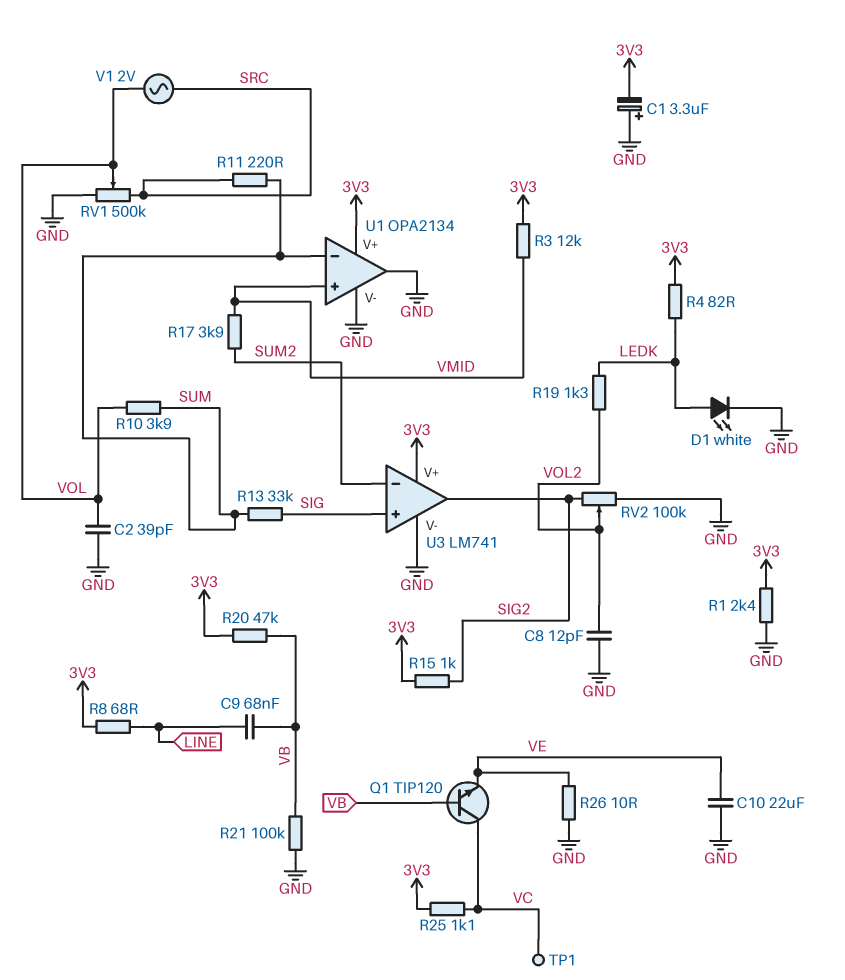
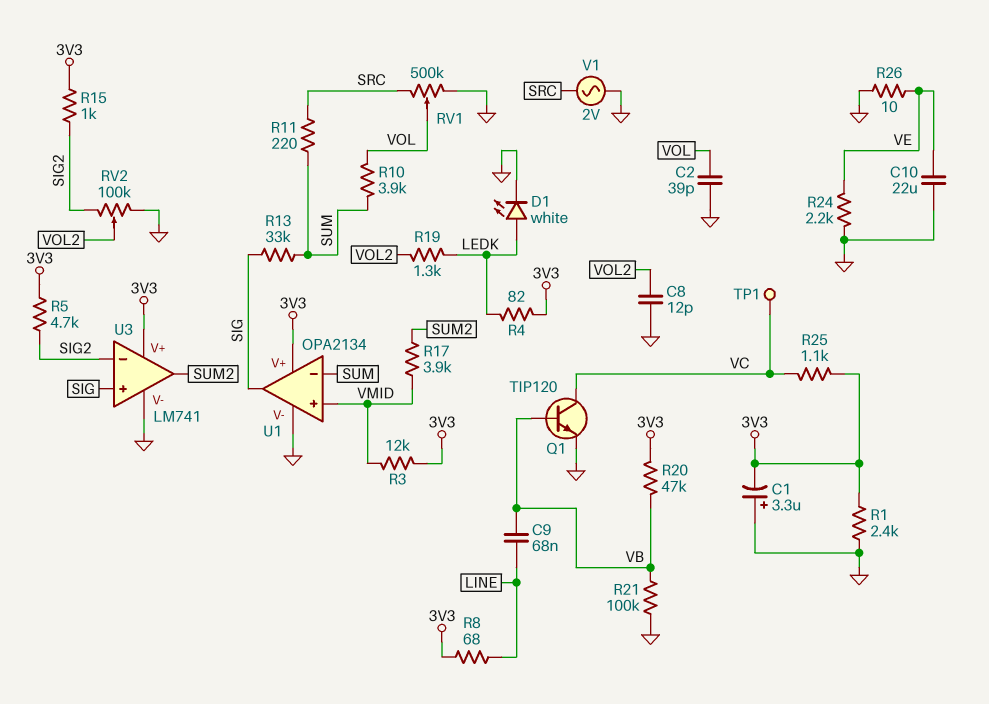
Q1: NPN TIP120 (B VB, C VC, E VE) -> NPN TIP120 (B VB, C VC, E GND)
R5: none -> 4.7k (3V3, SIG2)
R24: none -> 2.2k (GND, VE)
U1 pin out: GND -> SIG
U3 pin in-: SUM2 -> SIG2
U3 pin out: SIG2 -> SUM2
V1: AC 2V (SRC, VOL) -> AC 2V (GND, SRC)

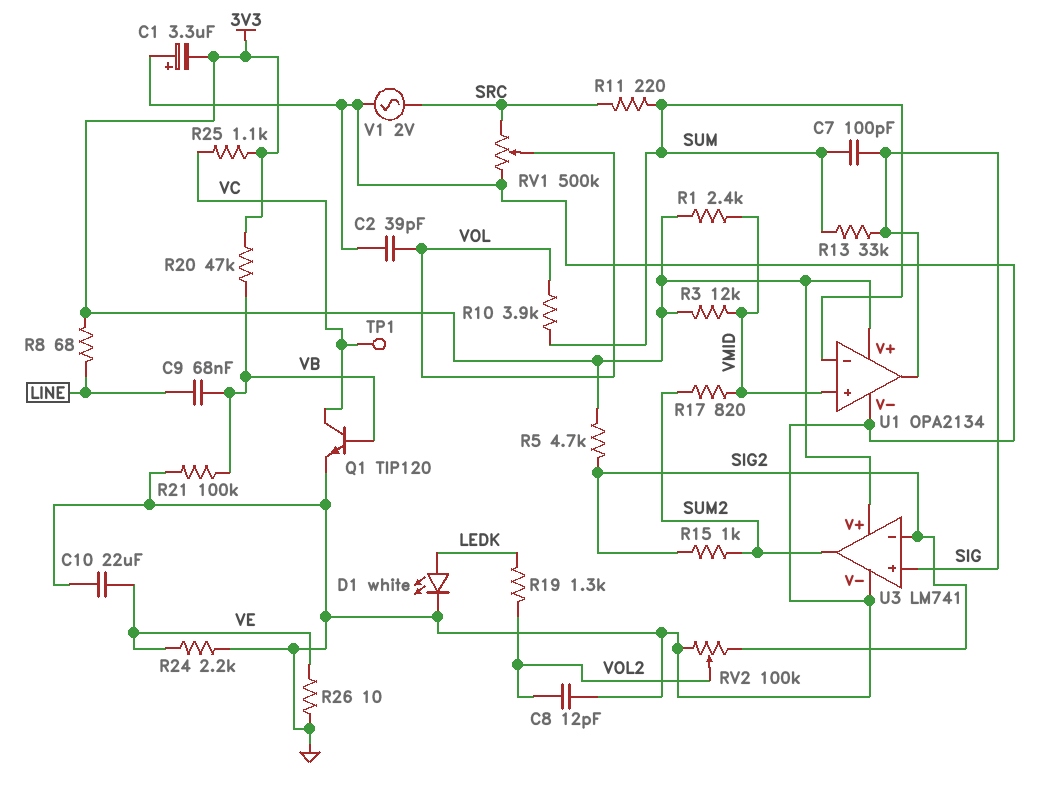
C7: none -> 100pF (SIG, SUM)
R1: 2.4k (3V3, GND) -> 2.4k (3V3, VMID)
R4: 82 (3V3, LEDK) -> none
R15: 1k (3V3, SIG2) -> 1k (SIG2, SUM2)
R17: 3.9k (SUM2, VMID) -> 820 (SUM2, VMID)

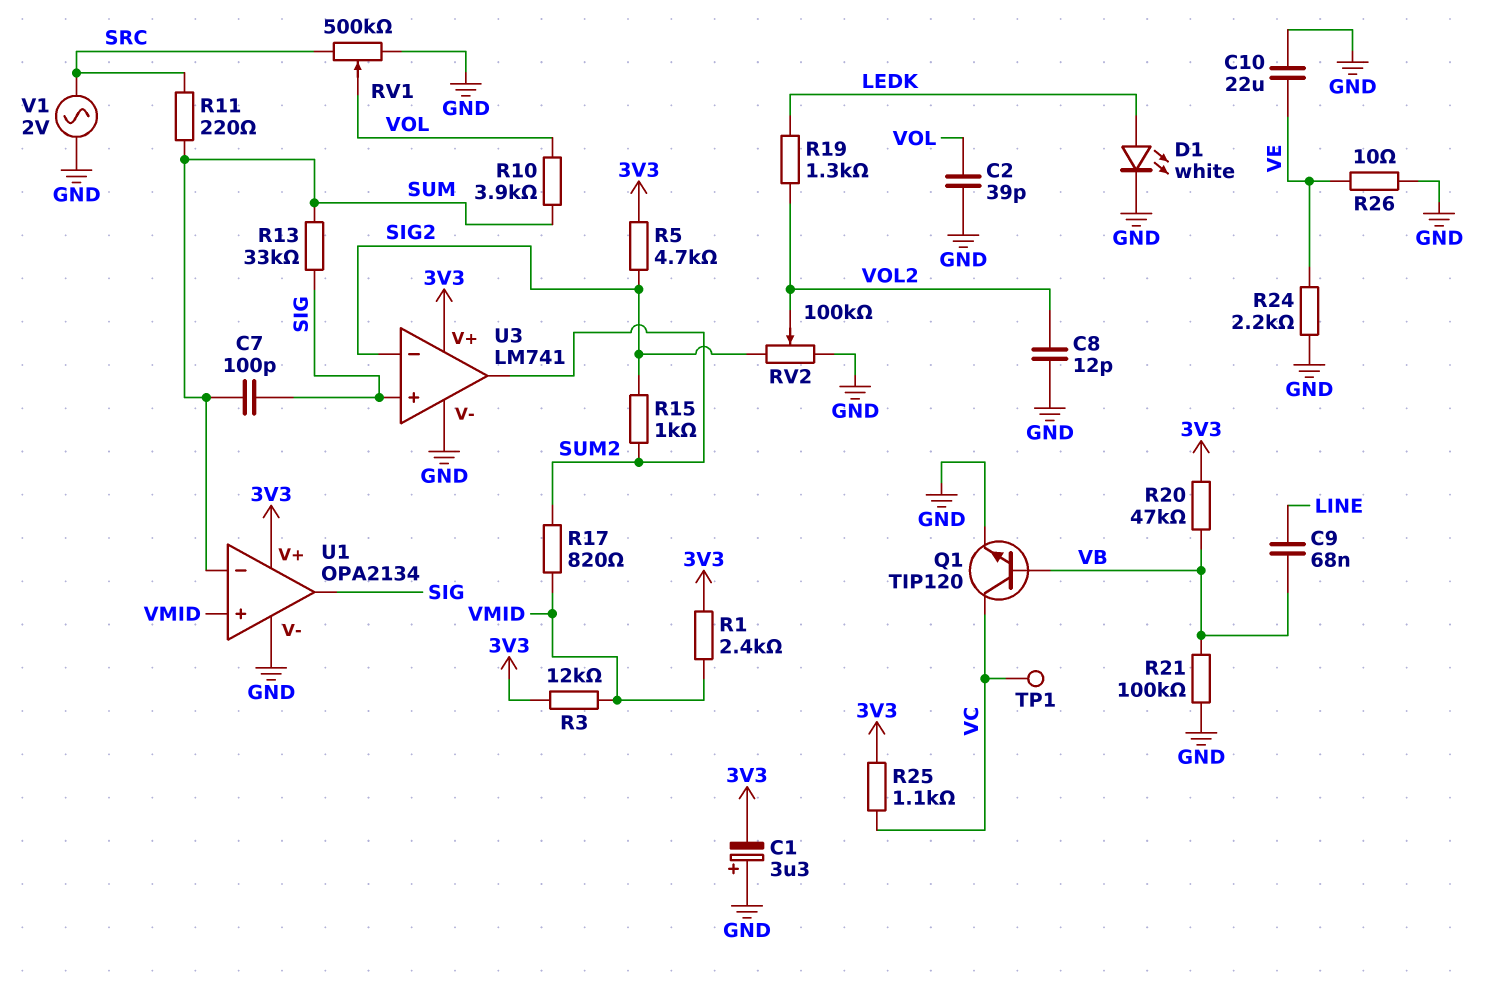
R8: 68 (3V3, LINE) -> none

